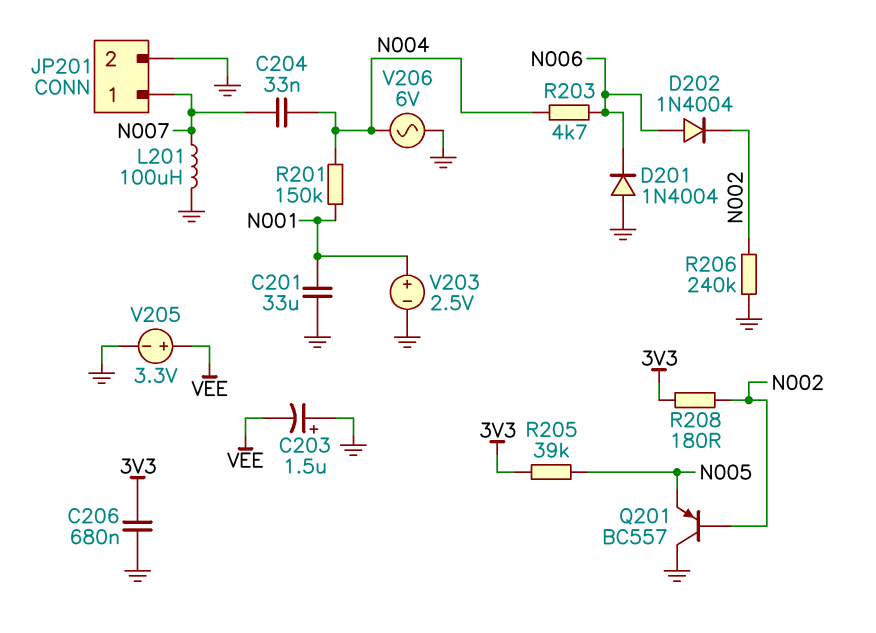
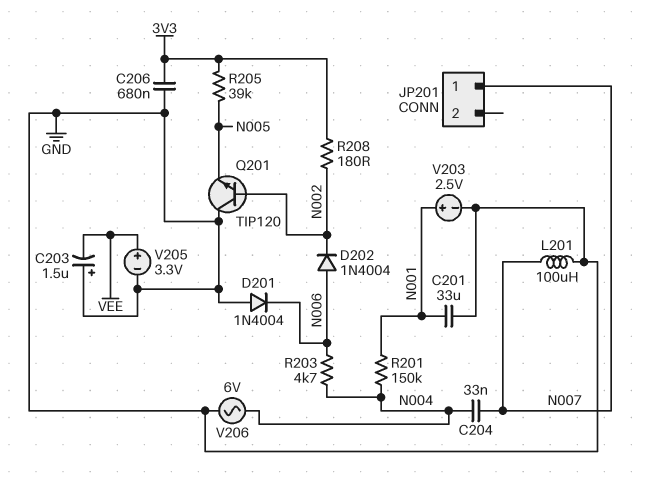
JP201 pin 2: GND -> none
Q201: PNP BC557 (B N002, C GND, E N005) -> NPN TIP120 (B N002, C GND, E N005)
R206: 240k (GND, N002) -> none

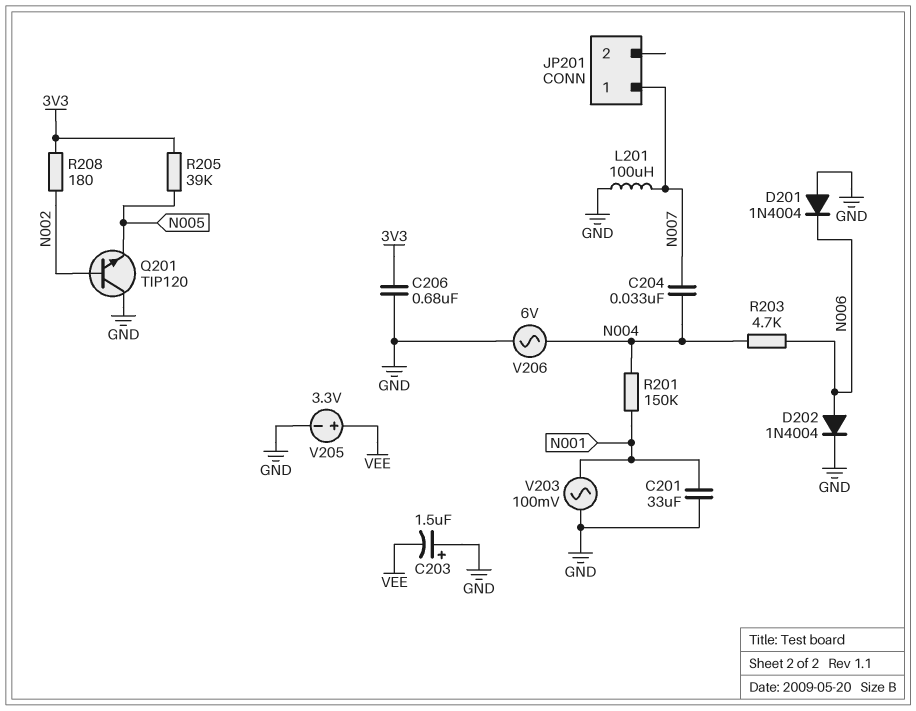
D202: diode 1N4004 (A N006, K N002) -> diode 1N4004 (A N006, K GND)
V203: 2.5V (plus N001, minus GND) -> AC 100mV (GND, N001)

